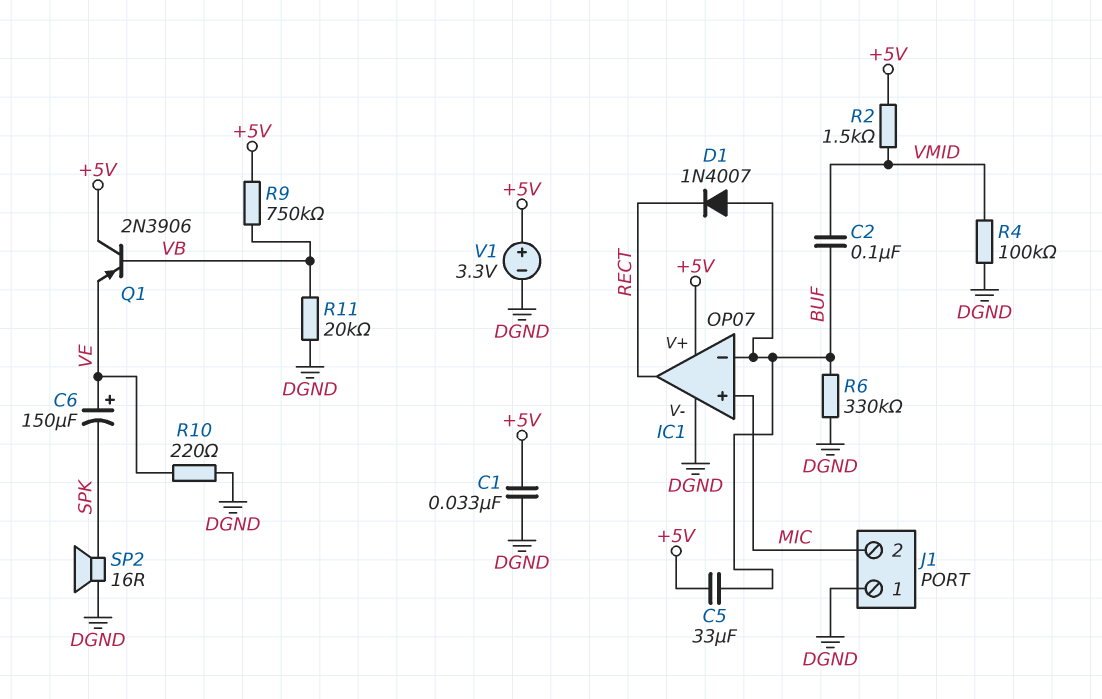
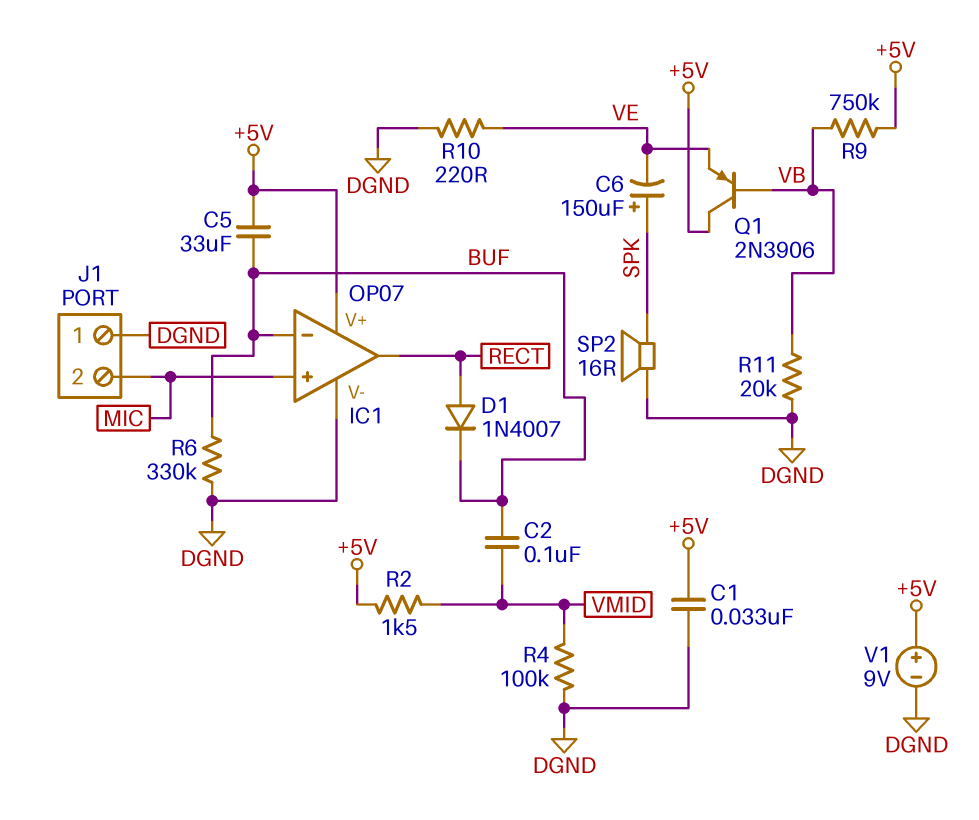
C6: 150uF (plus VE, minus SPK) -> 150uF (plus SPK, minus VE)
D1: diode 1N4007 (A BUF, K RECT) -> diode 1N4007 (A RECT, K BUF)
V1: 3.3V (plus +5V, minus DGND) -> 9V (plus +5V, minus DGND)

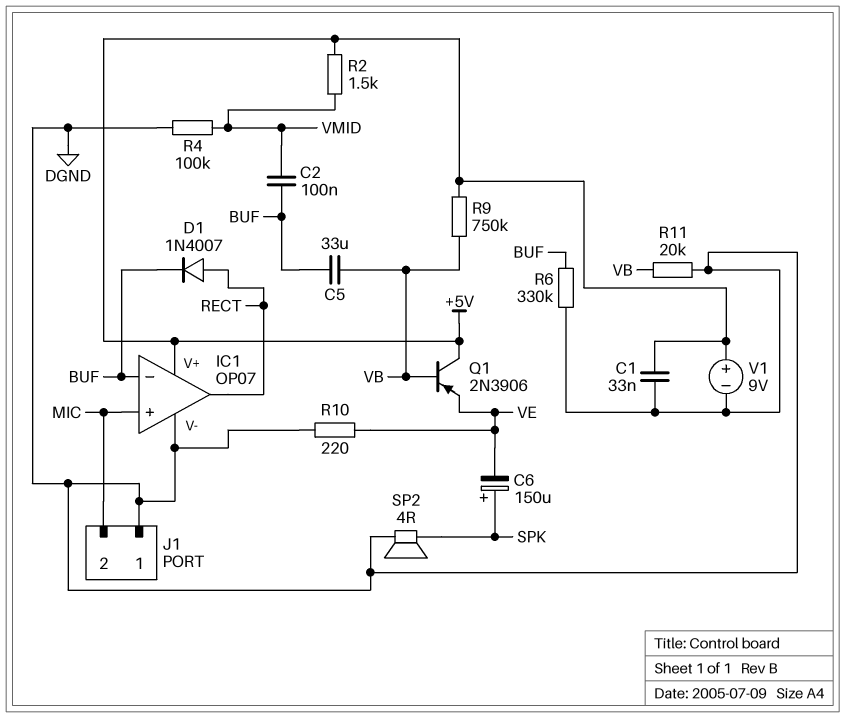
C5: 33uF (+5V, BUF) -> 33uF (BUF, VB)
SP2: speaker 16R (DGND, SPK) -> speaker 4R (DGND, SPK)

